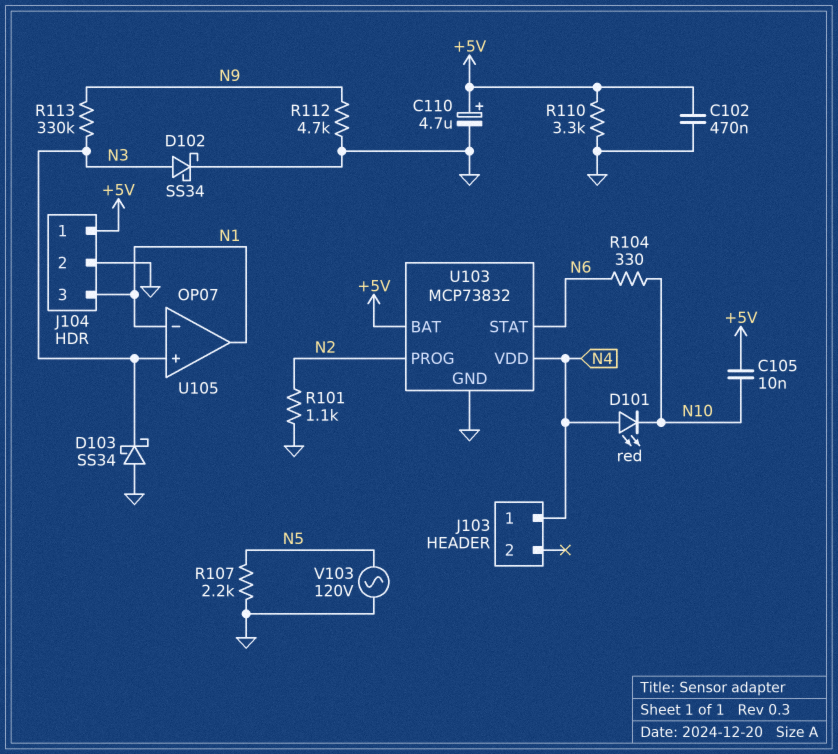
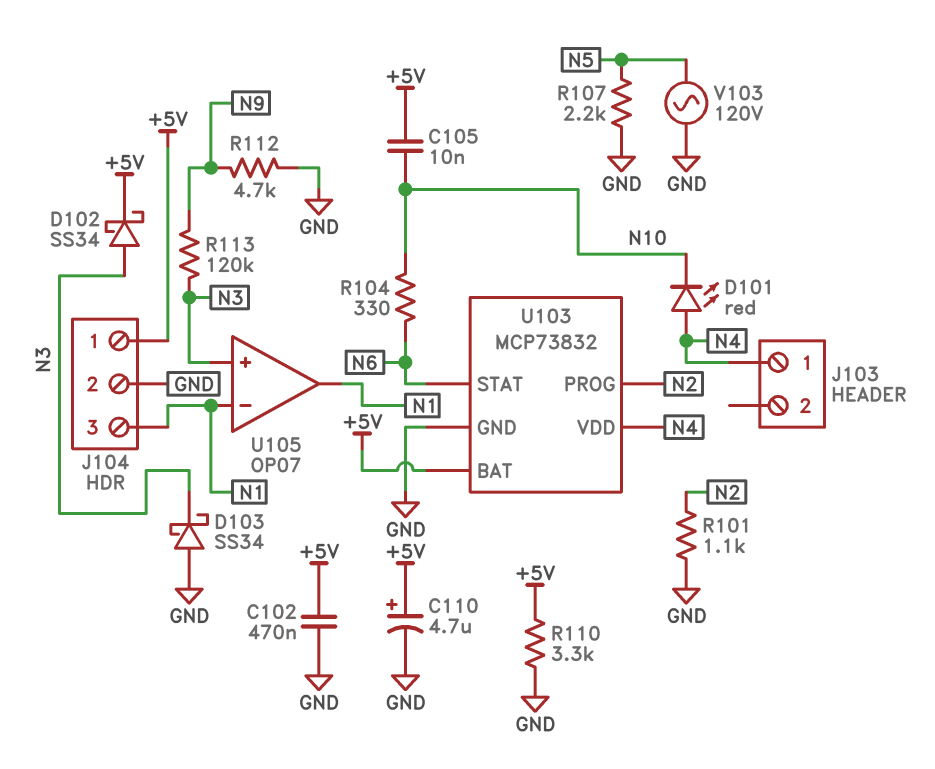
D102: schottky SS34 (A N3, K GND) -> schottky SS34 (A N3, K +5V)
R113: 330k (N3, N9) -> 120k (N3, N9)

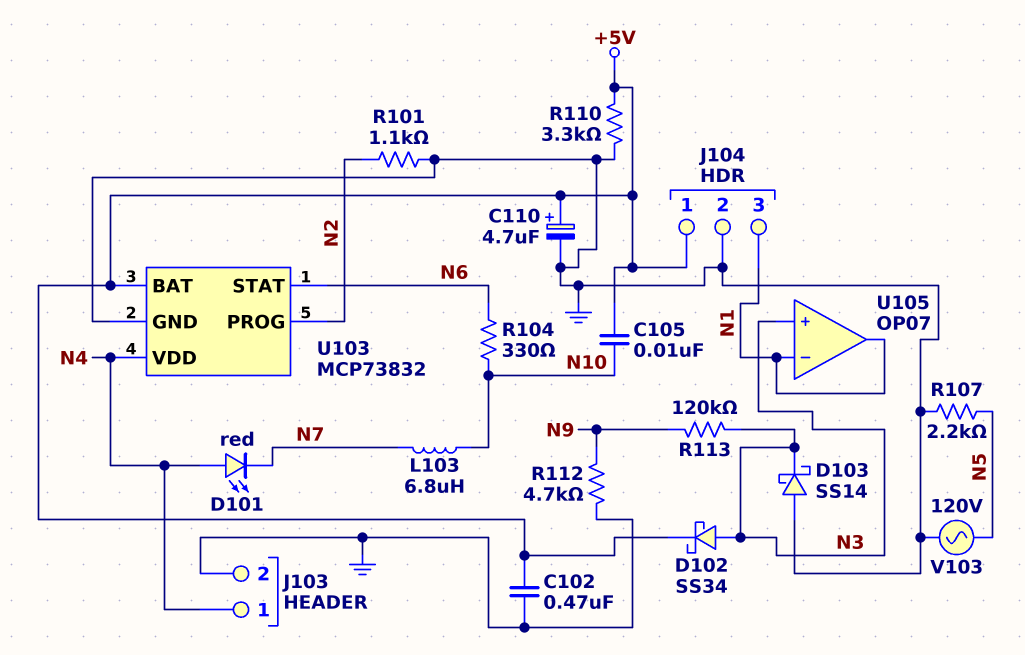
D101: LED red (A N4, K N10) -> LED red (A N4, K N7)
D103: schottky SS34 (A GND, K N3) -> schottky SS14 (A GND, K N3)
J103 pin 2: none -> GND
L103: none -> 6.8uH (N7, N10)

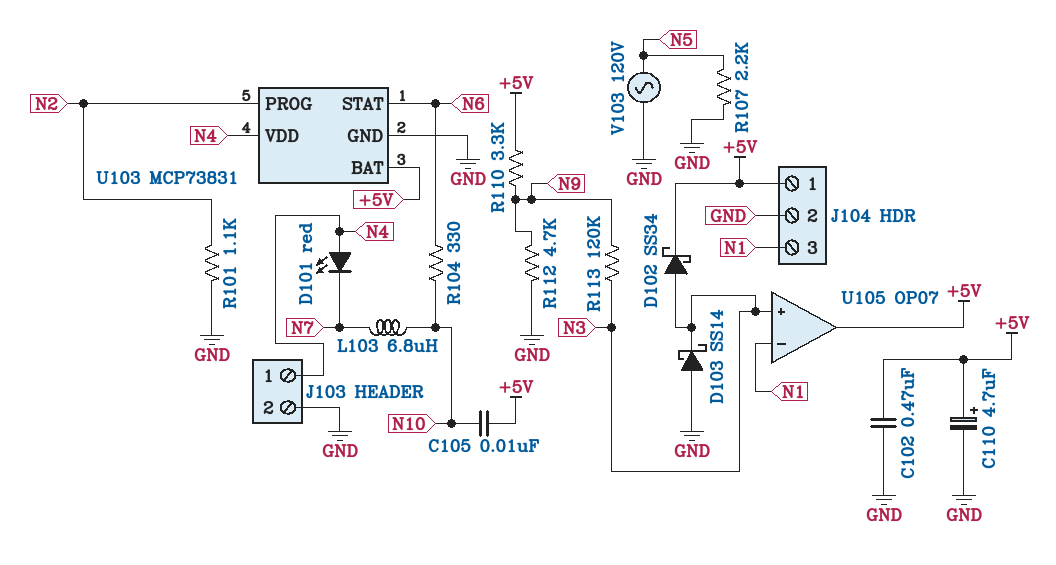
R110: 3.3k (+5V, GND) -> 3.3k (+5V, N9)
U103: MCP73832 -> MCP73831
U105 pin out: N1 -> +5V

